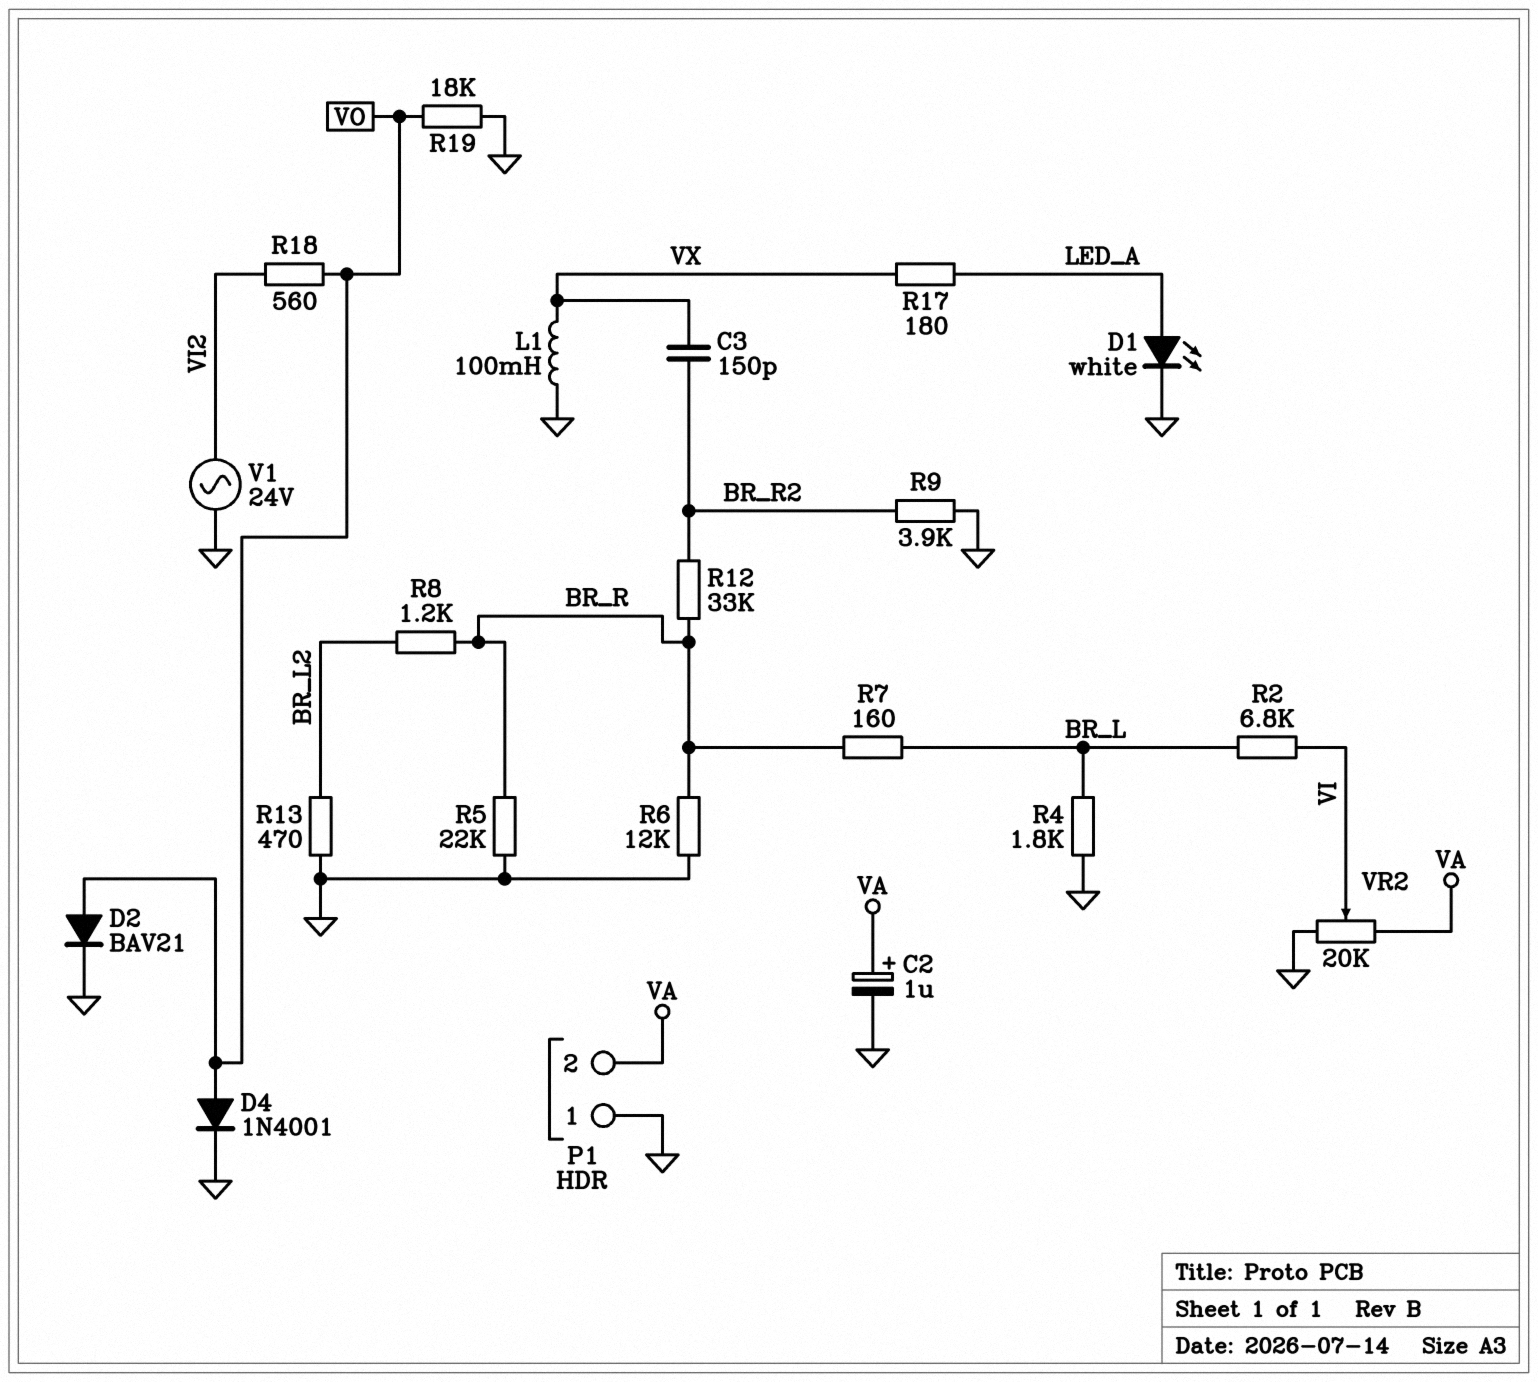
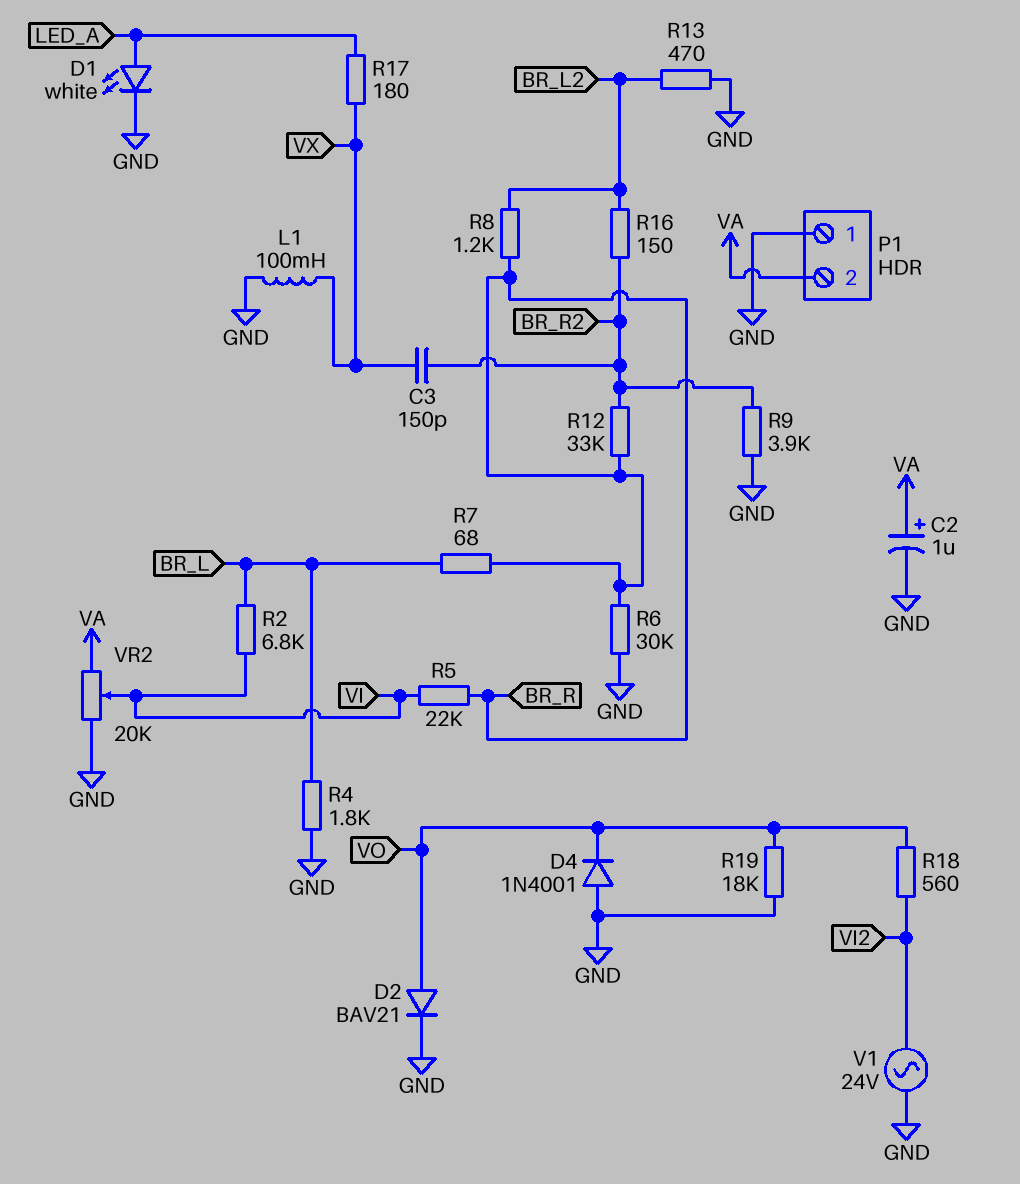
D4: diode 1N4001 (A VO, K GND) -> diode 1N4001 (A GND, K VO)
R5: 22k (BR_R, GND) -> 22k (BR_R, VI)
R6: 12k (BR_R, GND) -> 30k (BR_R, GND)
R7: 160 (BR_L, BR_R) -> 68 (BR_L, BR_R)
R16: none -> 150 (BR_L2, BR_R2)

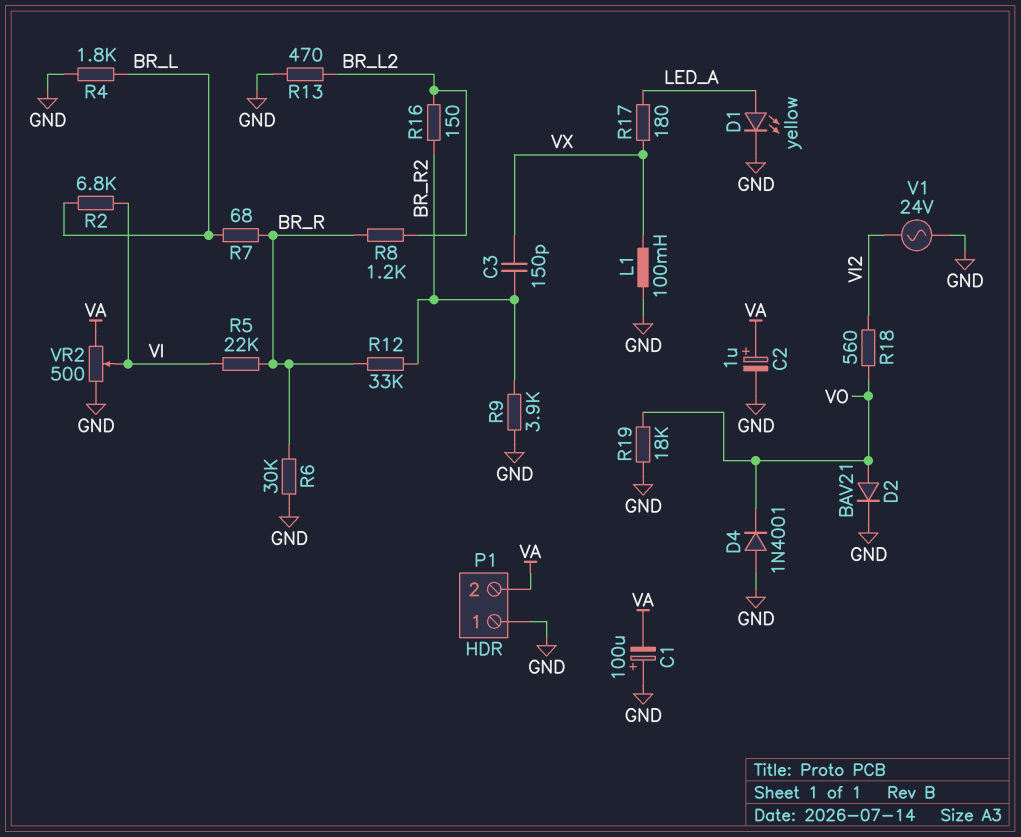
C1: none -> 100uF (plus GND, minus VA)
D1: LED white (A LED_A, K GND) -> LED yellow (A LED_A, K GND)
VR2: 20k (GND, VA, wiper VI) -> 500 (GND, VA, wiper VI)

